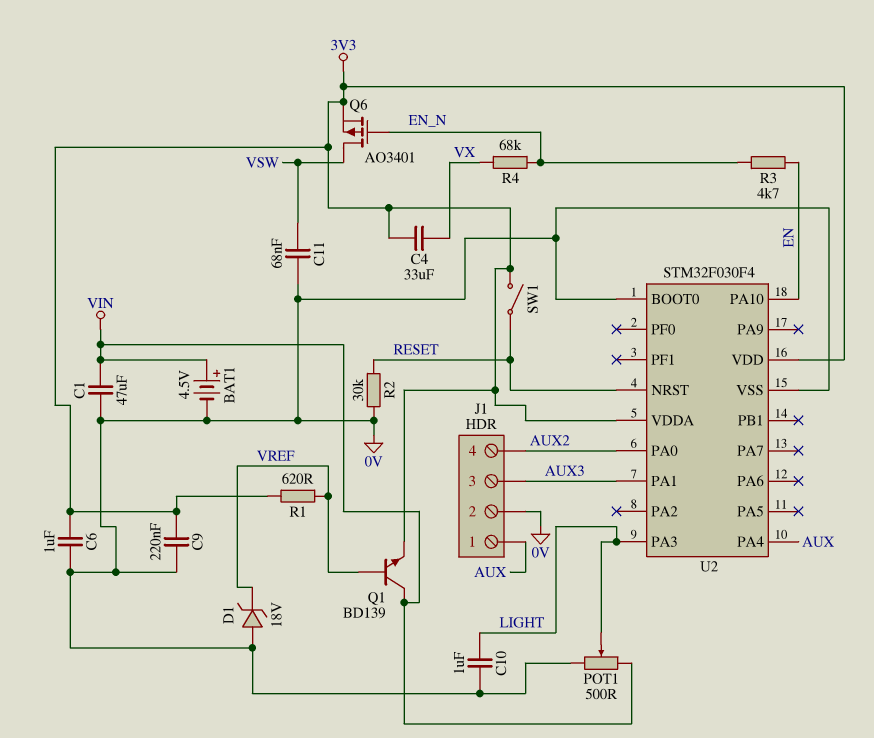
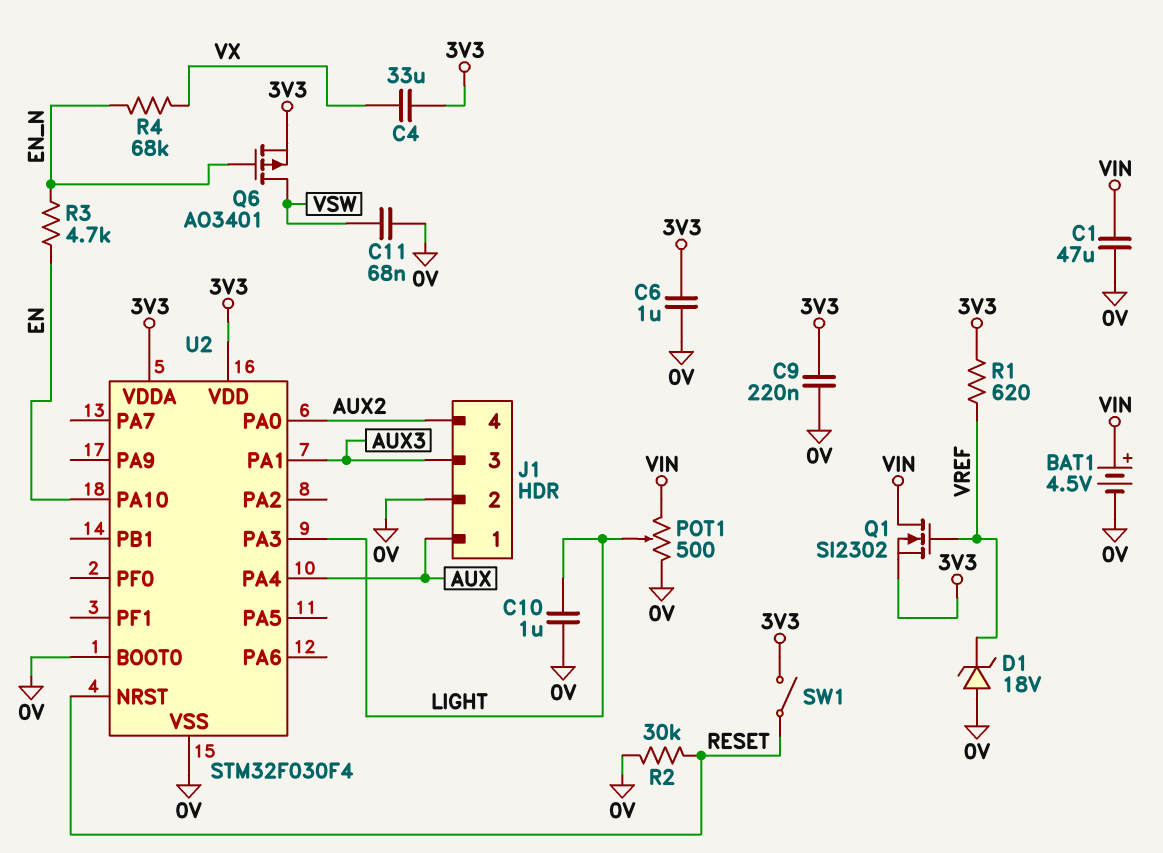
Q1: NPN BD139 (B VREF, C VIN, E 3V3) -> NMOS SI2302 (G VREF, D VIN, S 3V3)

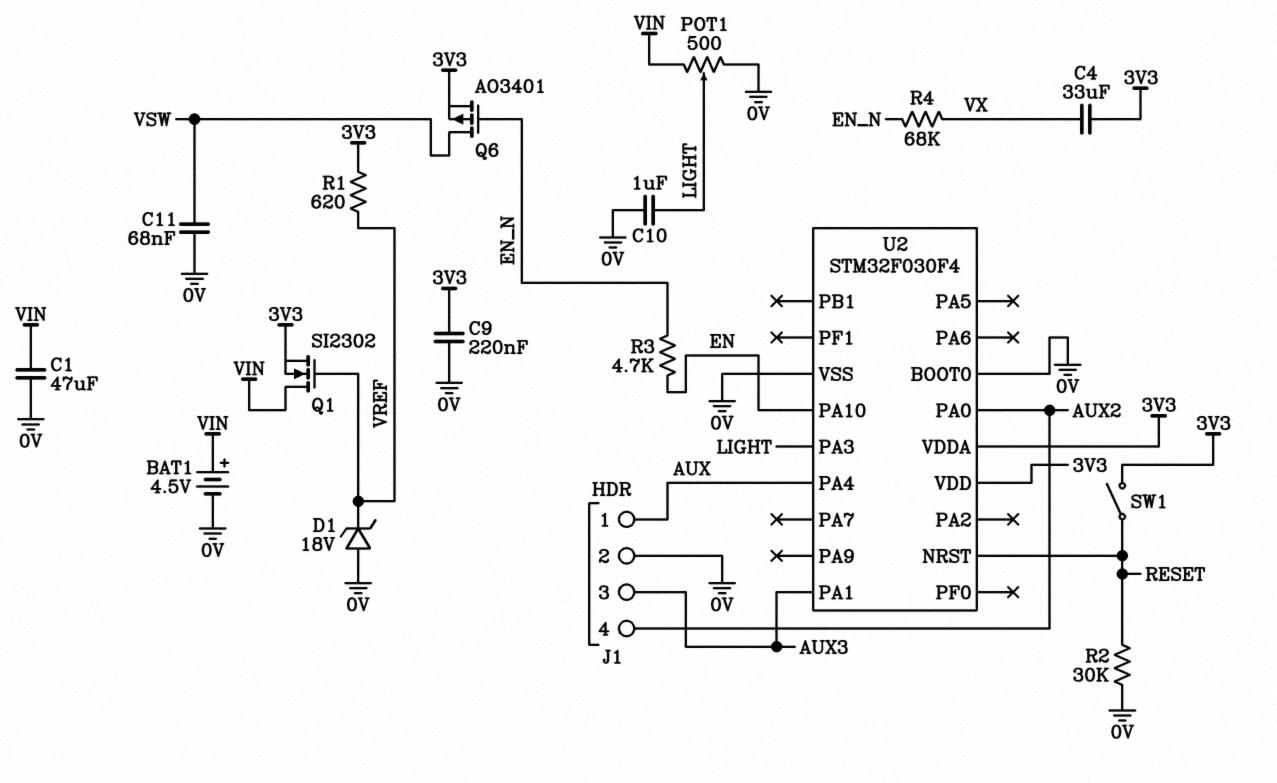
C6: 1uF (0V, 3V3) -> none

